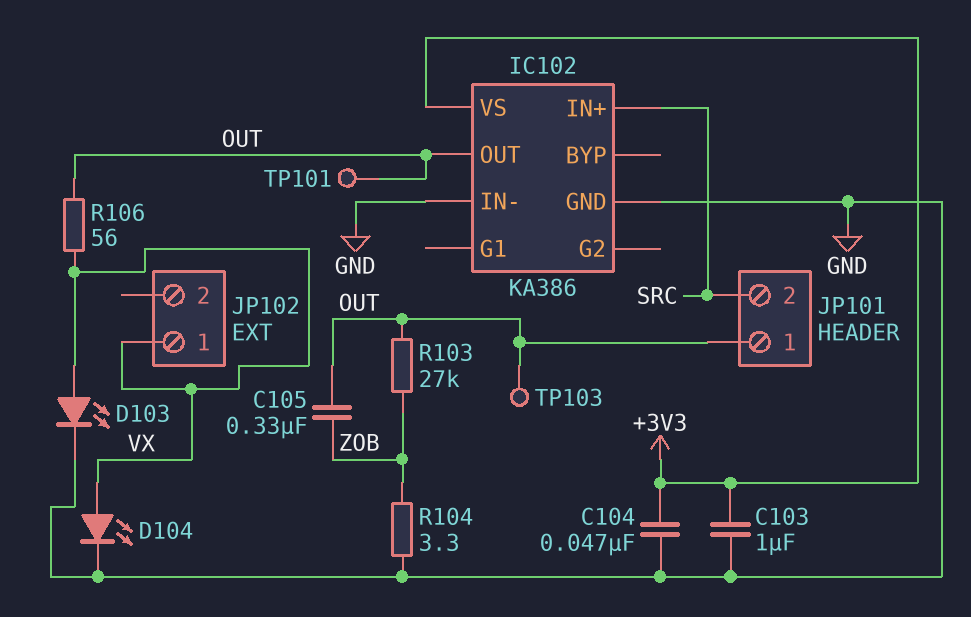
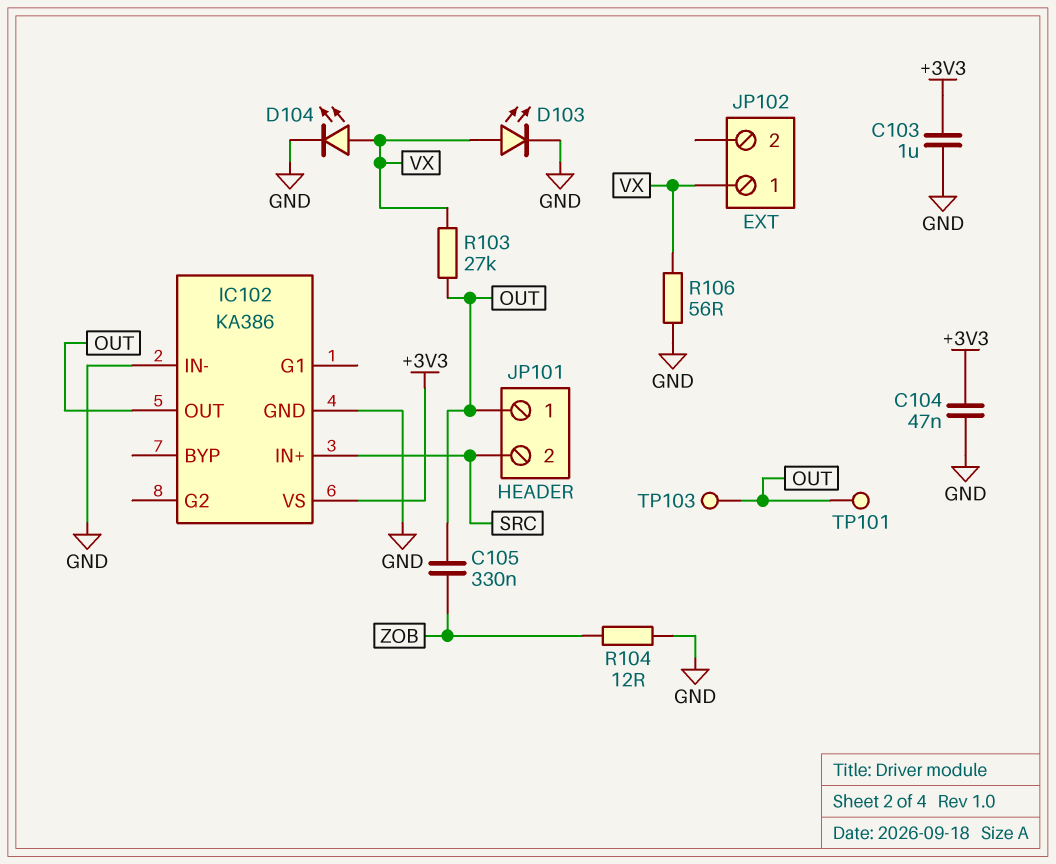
R103: 27k (OUT, ZOB) -> 27k (OUT, VX)
R104: 3.3 (GND, ZOB) -> 12 (GND, ZOB)
R106: 56 (OUT, VX) -> 56 (GND, VX)

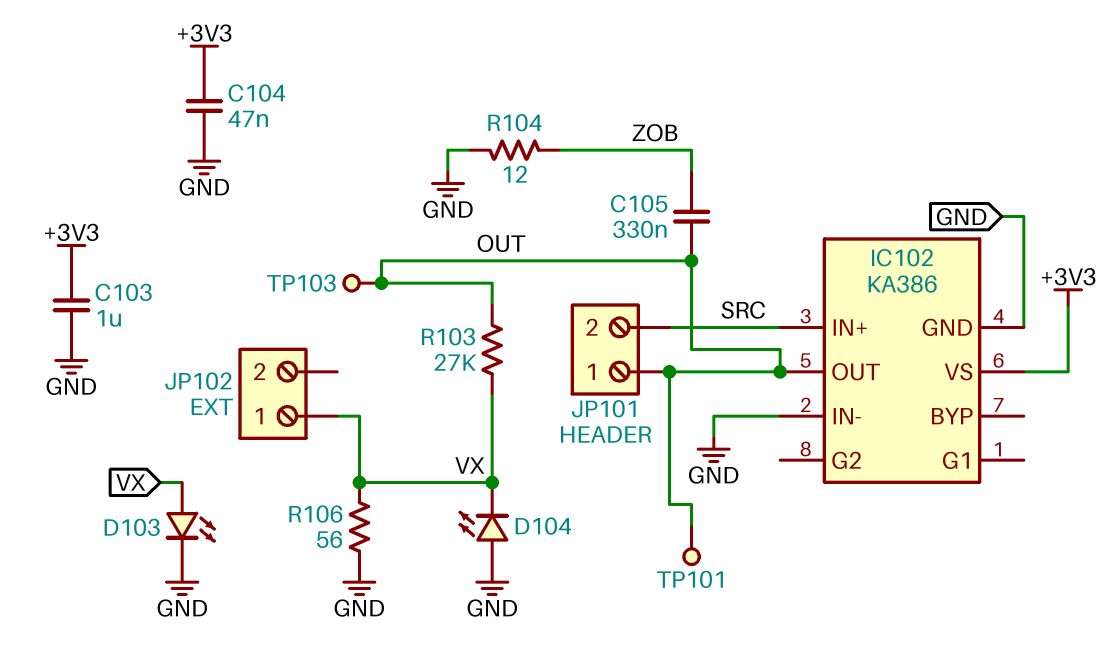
D104: LED (A VX, K GND) -> LED (A GND, K VX)

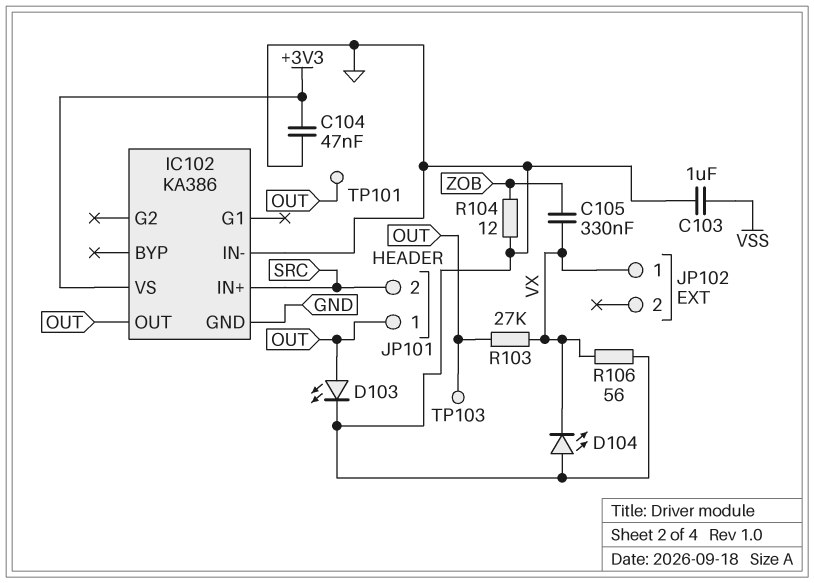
C103: 1uF (+3V3, GND) -> 1uF (GND, VSS)
C105: 330nF (OUT, ZOB) -> 330nF (VX, ZOB)
D103: LED (A VX, K GND) -> LED (A OUT, K GND)

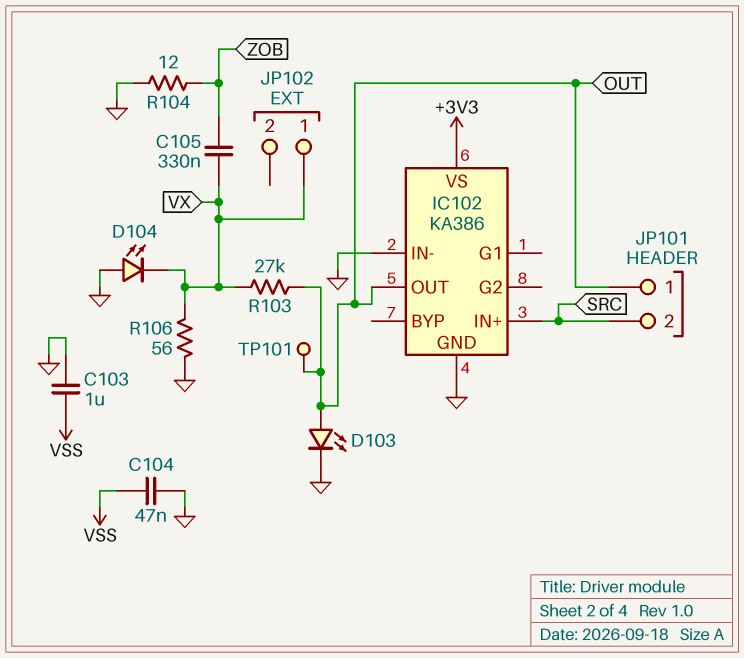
C104: 47nF (+3V3, GND) -> 47nF (GND, VSS)
TP103: test point (OUT) -> none

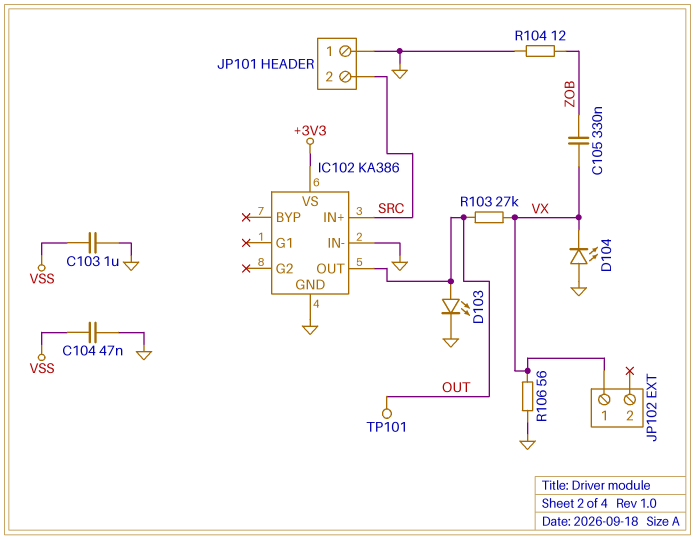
JP101 pin 1: OUT -> GND

